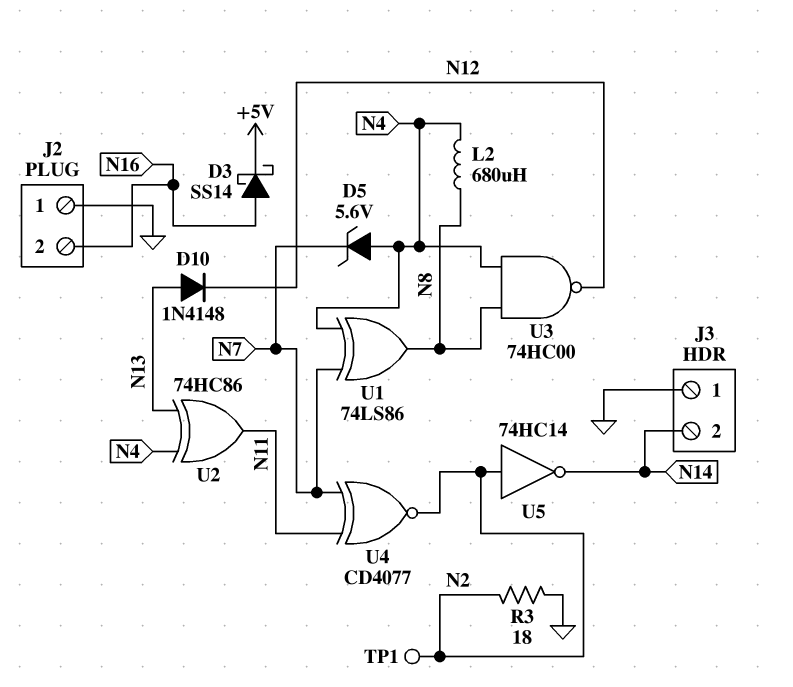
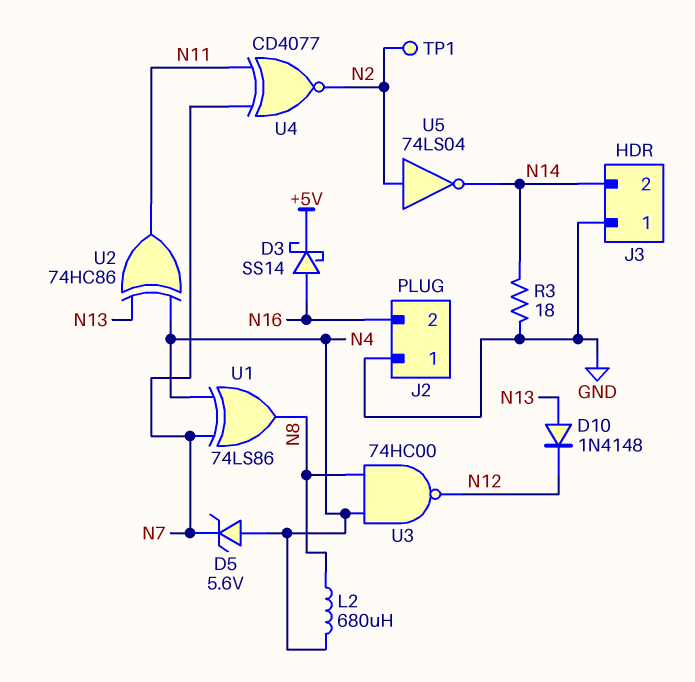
R3: 18 (GND, N2) -> 18 (GND, N14)
U5: NOT 74HC14 (in N2, out N14) -> NOT 74LS04 (in N2, out N14)

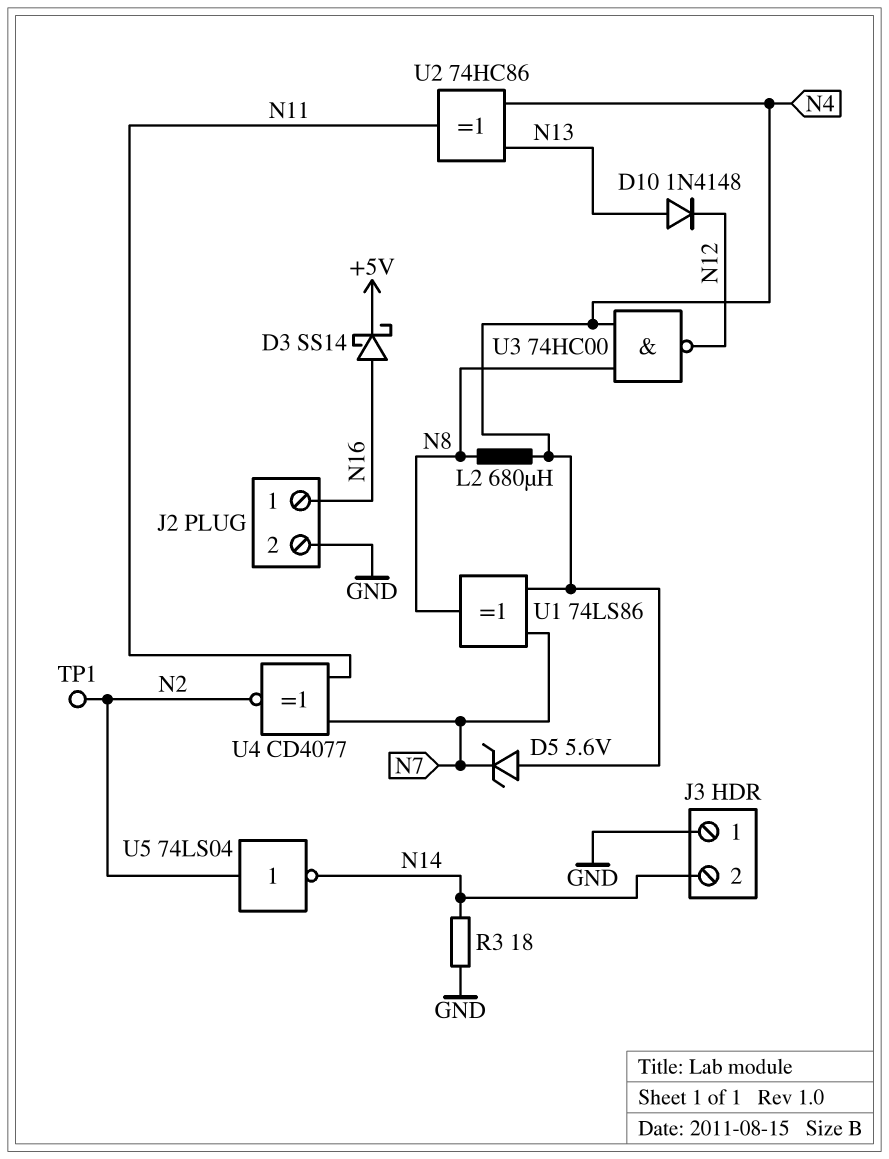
J2 pin 1: GND -> N16
J2 pin 2: N16 -> GND

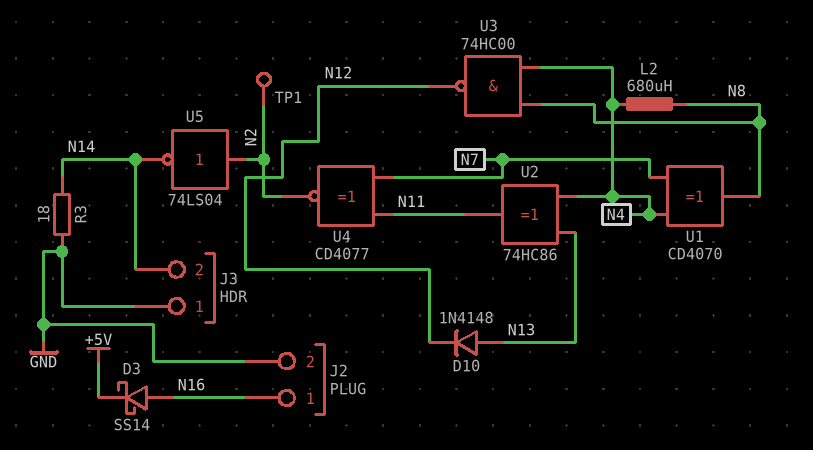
D5: zener 5.6V (A N4, K N7) -> none
U1: XOR 74LS86 (in N4, in N7, out N8) -> XOR CD4070 (in N4, in N7, out N8)

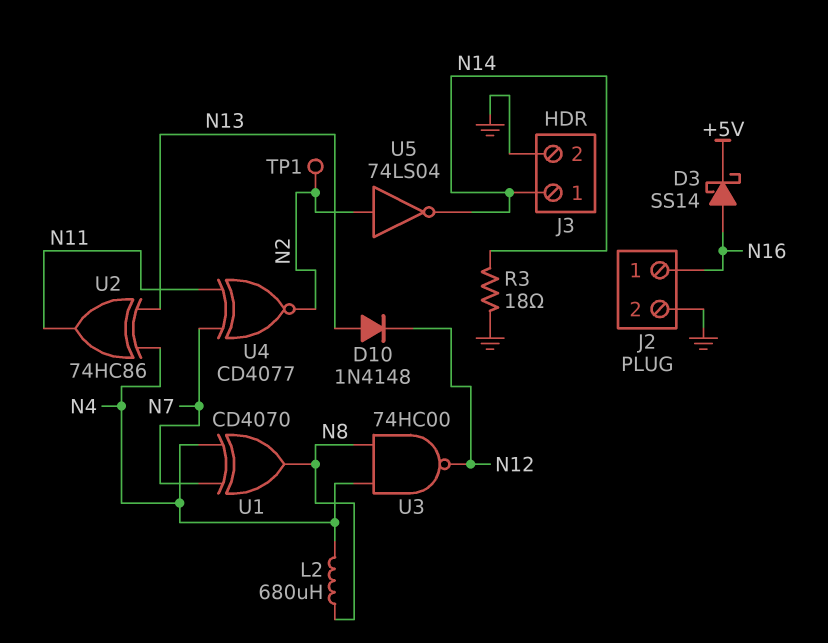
J3 pin 1: GND -> N14
J3 pin 2: N14 -> GND

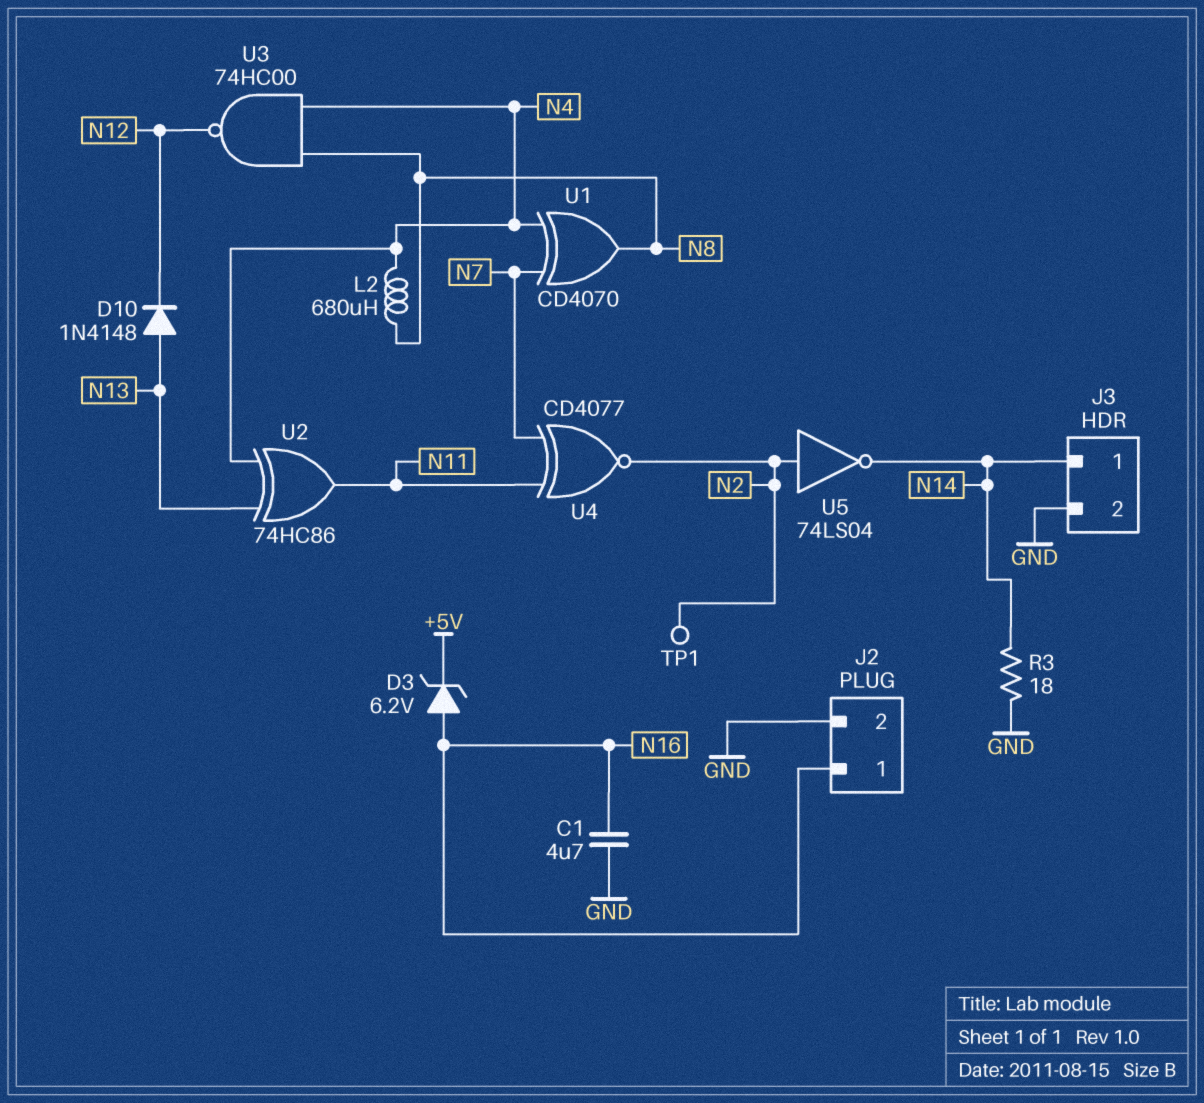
C1: none -> 4.7uF (GND, N16)
D3: schottky SS14 (A N16, K +5V) -> zener 6.2V (A N16, K +5V)

